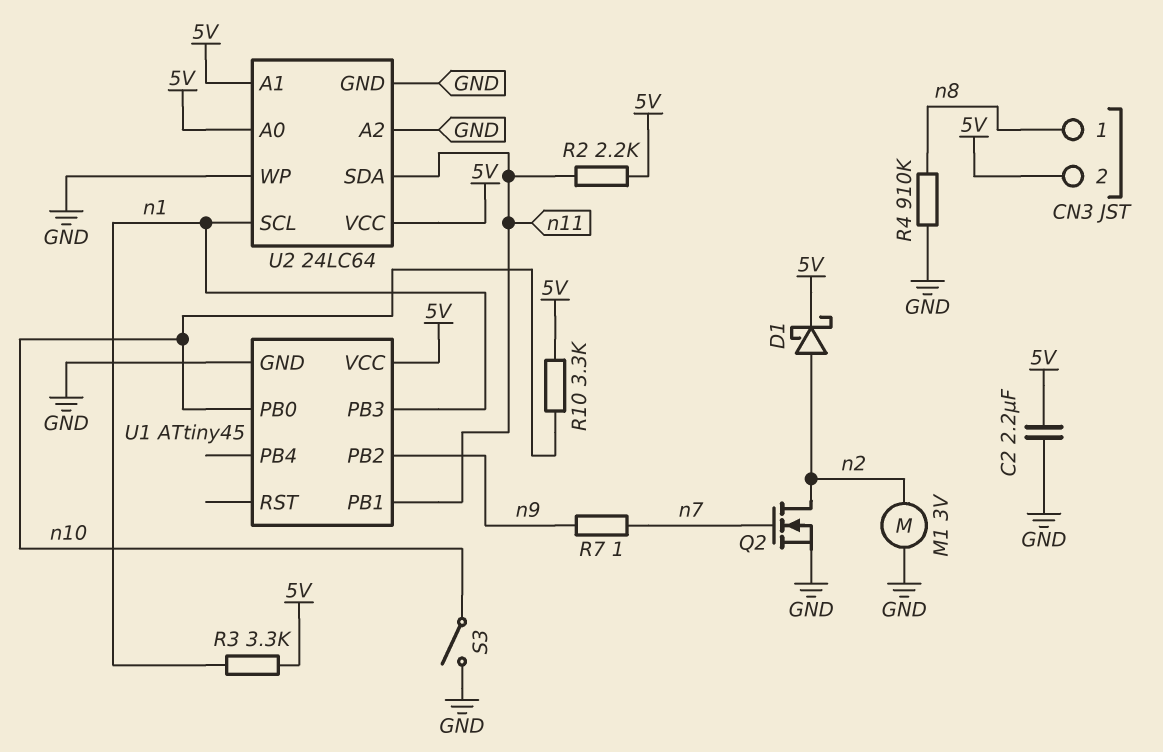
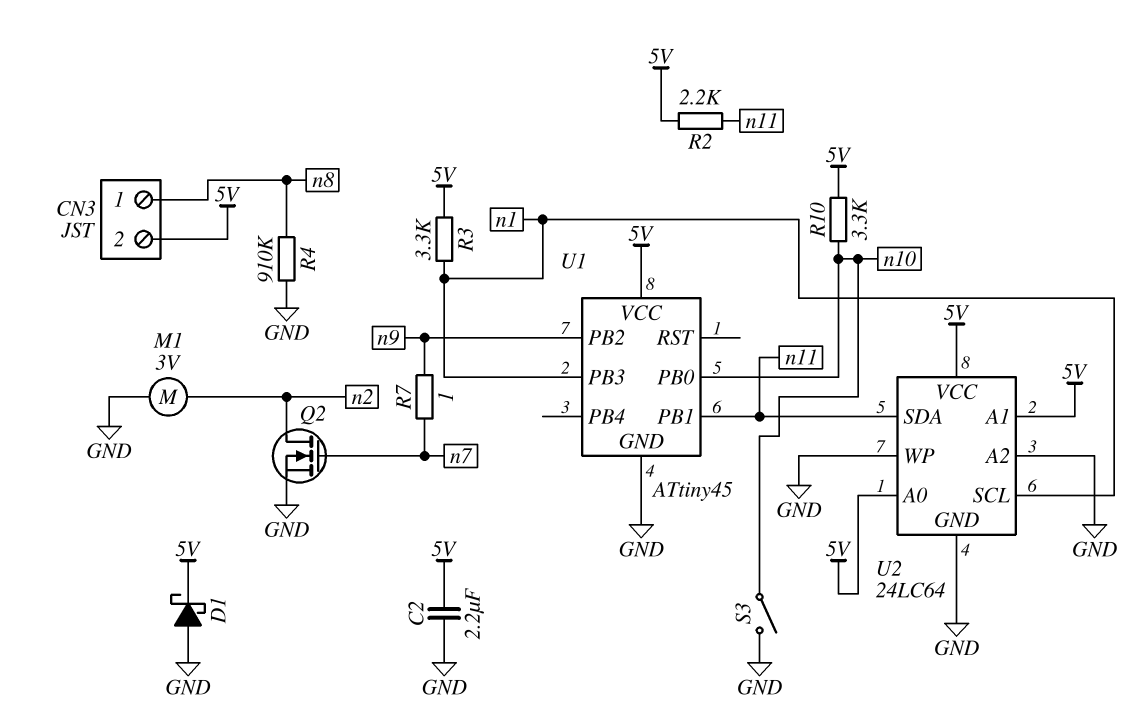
D1: schottky (A n2, K 5V) -> schottky (A GND, K 5V)

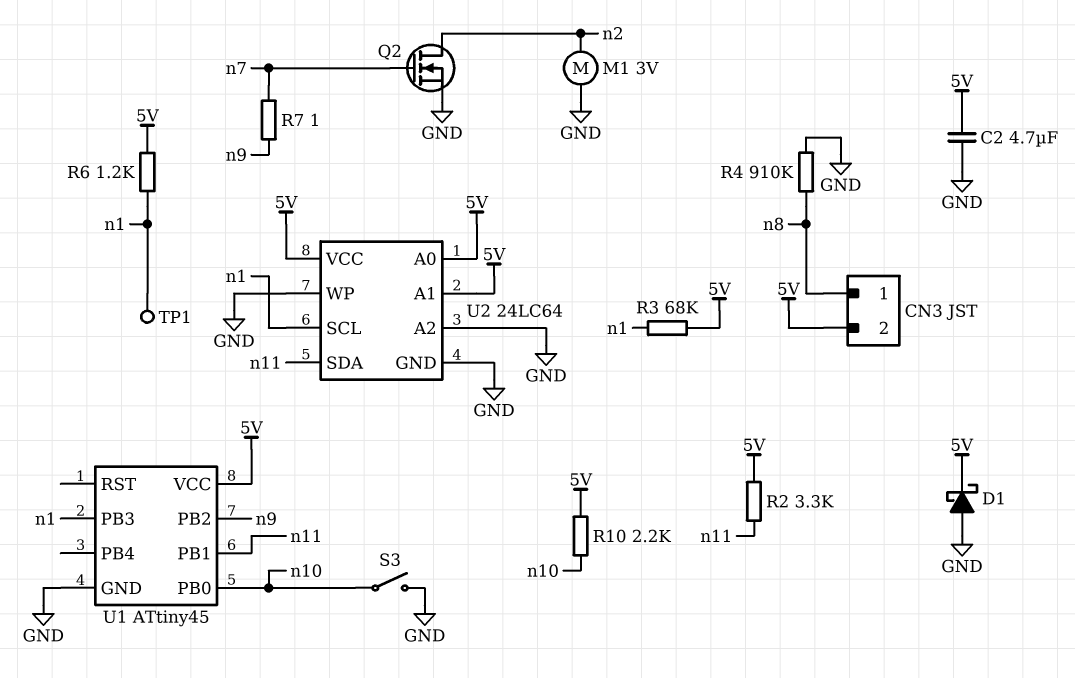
C2: 2.2uF (5V, GND) -> 4.7uF (5V, GND)
R2: 2.2k (5V, n11) -> 3.3k (5V, n11)
R3: 3.3k (5V, n1) -> 68k (5V, n1)
R6: none -> 1.2k (5V, n1)
R10: 3.3k (5V, n10) -> 2.2k (5V, n10)
TP1: none -> test point (n1)

